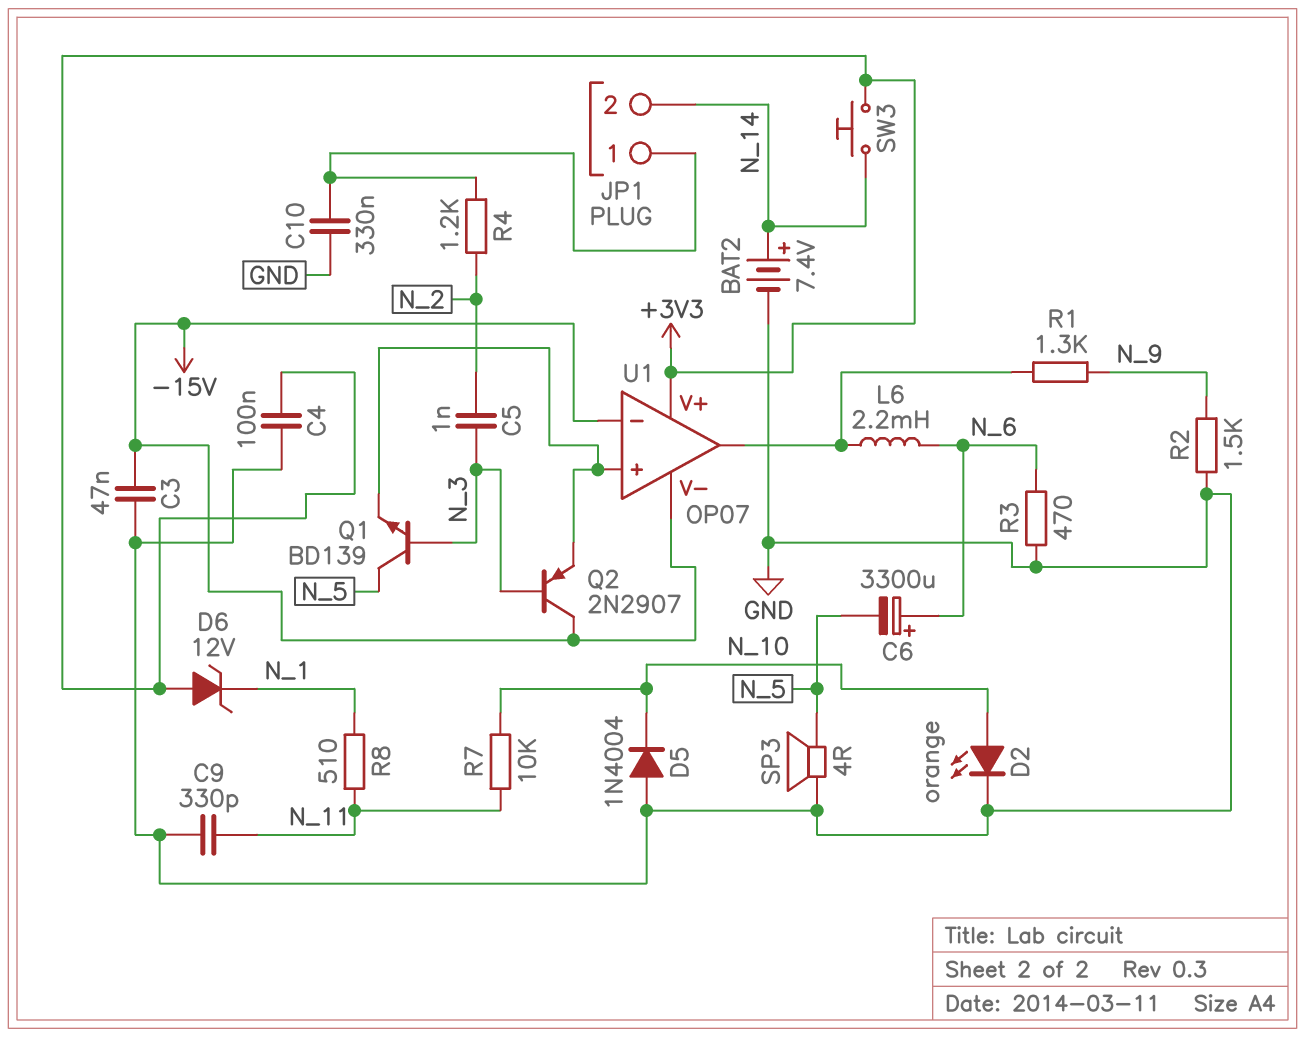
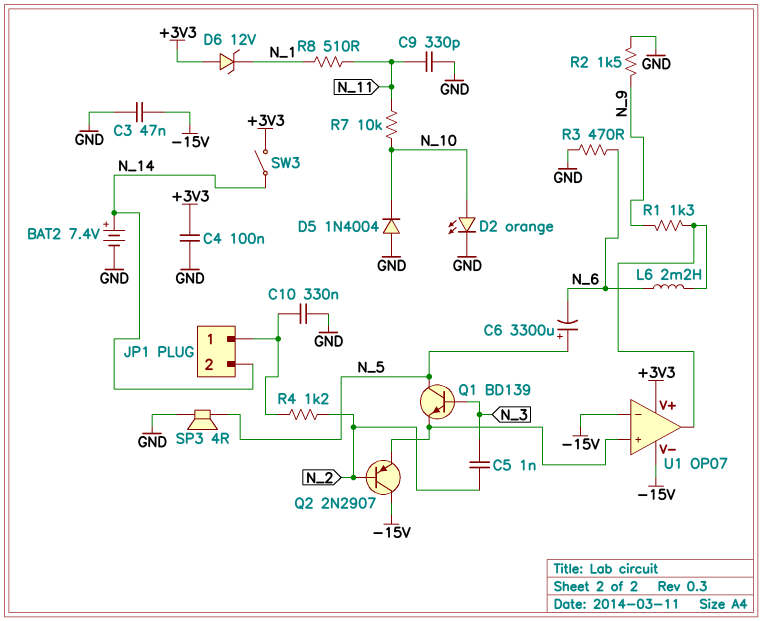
C6: 3300uF (plus N_6, minus N_5) -> 3300uF (plus N_5, minus N_6)
Q2: PNP 2N2907 (B N_3, C -15V, E U1/in+) -> PNP 2N2907 (B N_2, C -15V, E U1/in+)
SW3: button (+3V3, N_14) -> switch (+3V3, N_14)

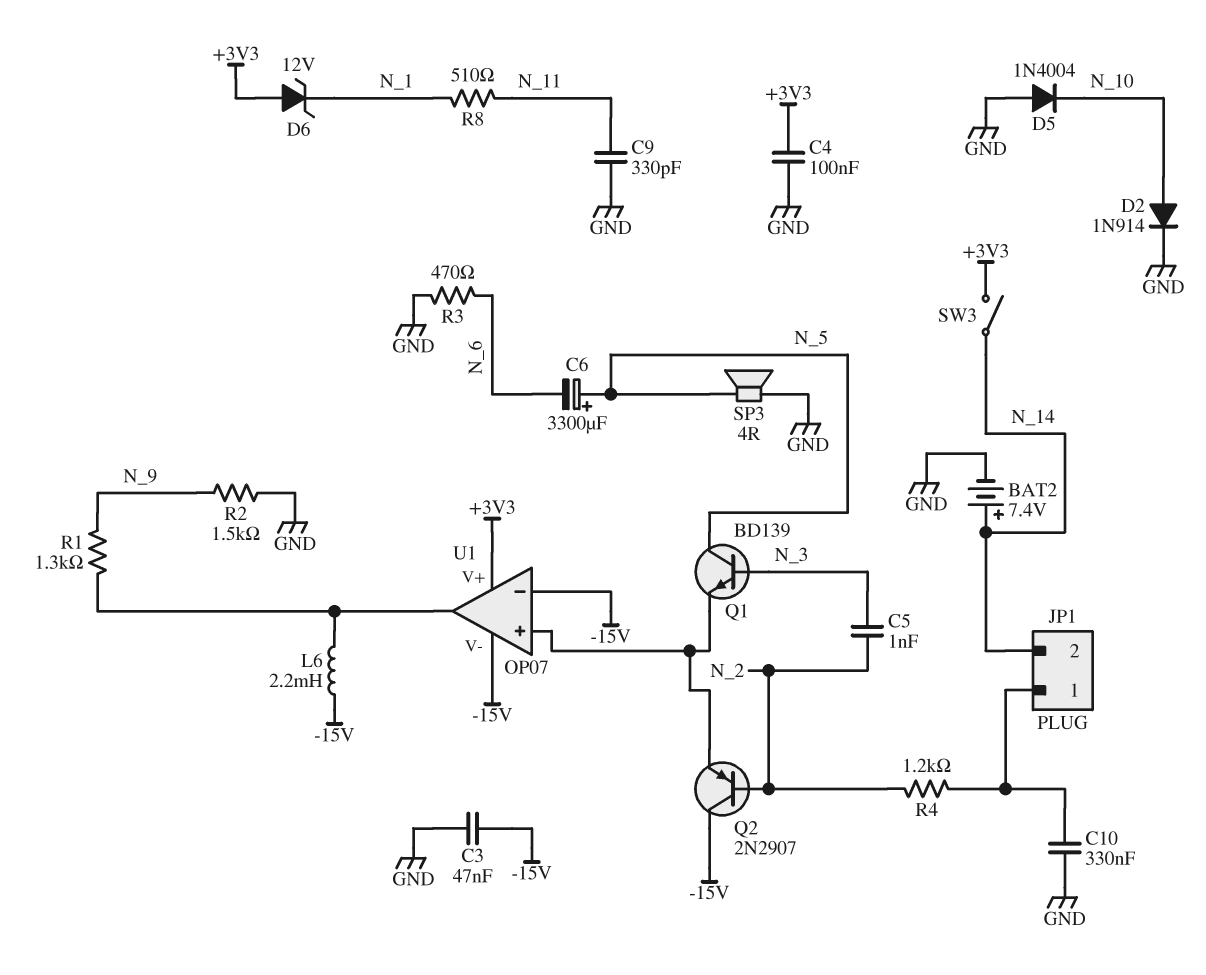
D2: LED orange (A N_10, K GND) -> diode 1N914 (A N_10, K GND)
L6: 2.2mH (N_6, U1/out) -> 2.2mH (-15V, U1/out)
R7: 10k (N_10, N_11) -> none

